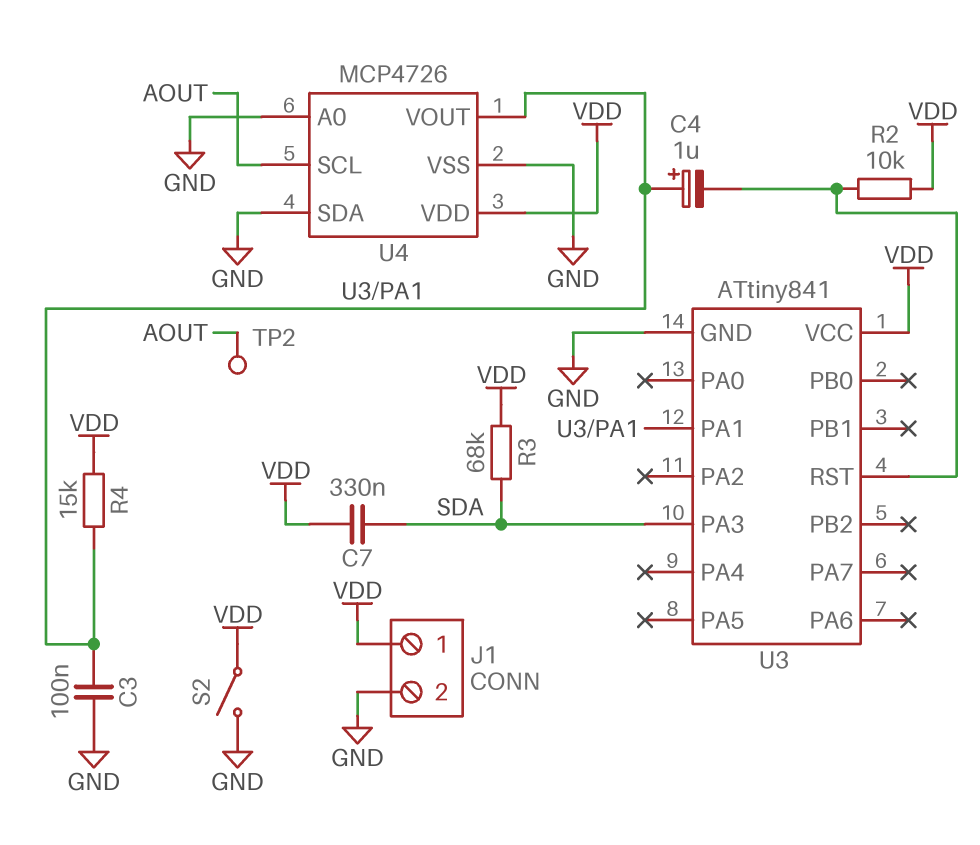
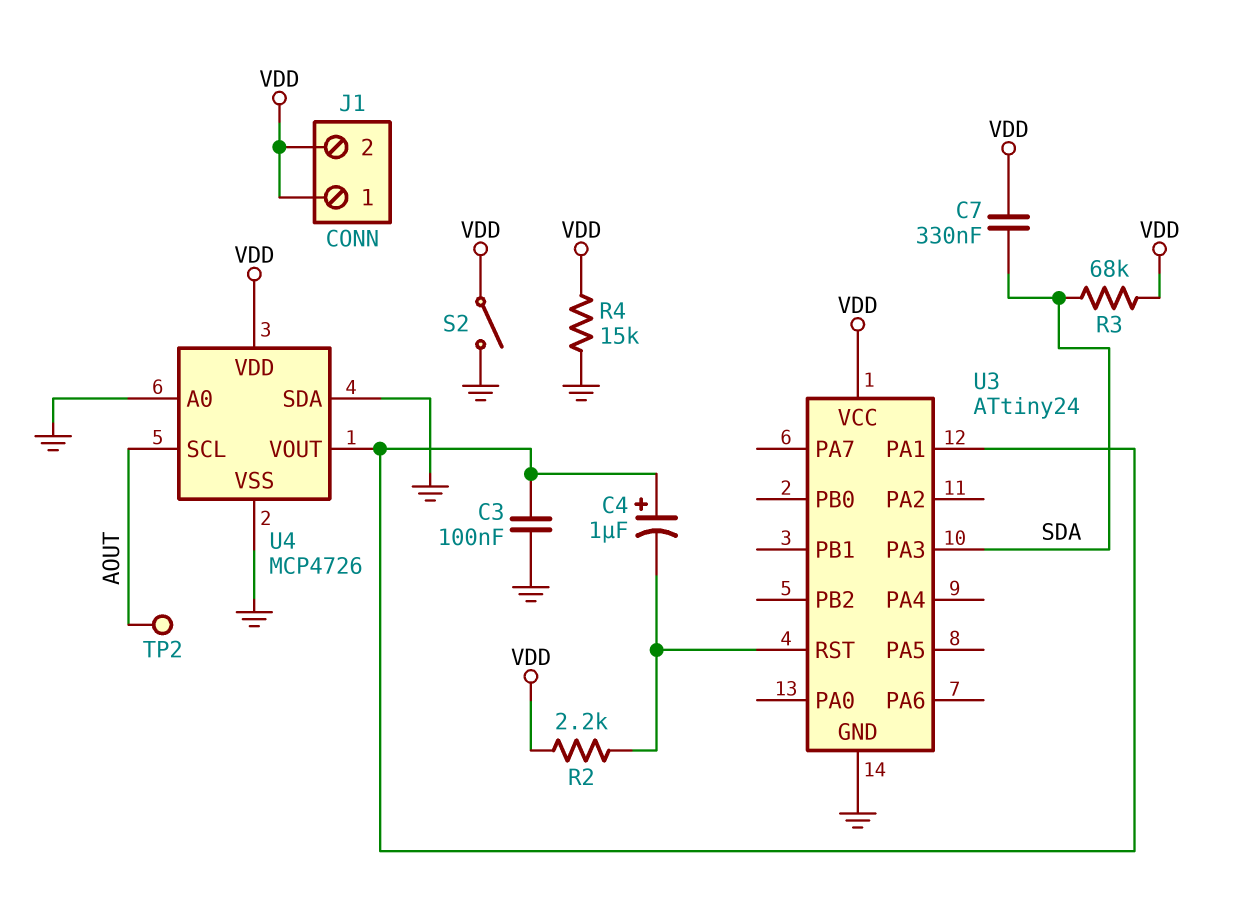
J1 pin 2: GND -> VDD
R2: 10k (U3/RST, VDD) -> 2.2k (U3/RST, VDD)
R4: 15k (U3/PA1, VDD) -> 15k (GND, VDD)
U3: ATtiny841 -> ATtiny24

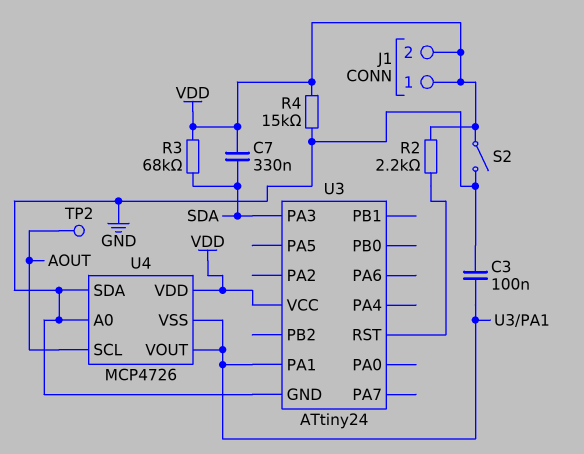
C4: 1uF (plus U3/PA1, minus U3/RST) -> none
U4 pin VSS: GND -> U3/PA1

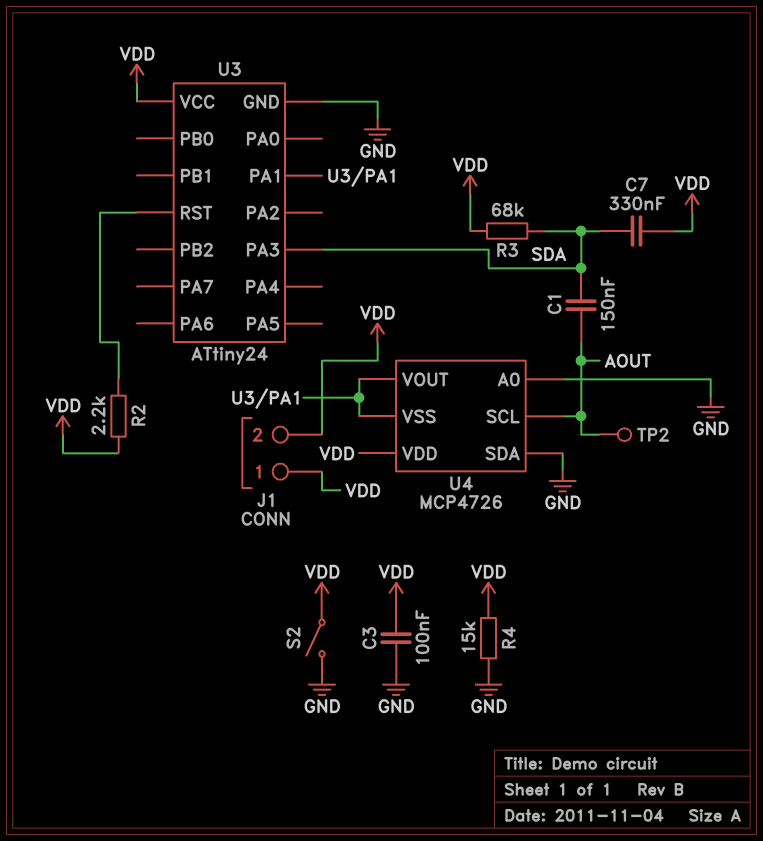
C1: none -> 150nF (AOUT, SDA)
C3: 100nF (GND, U3/PA1) -> 100nF (GND, VDD)

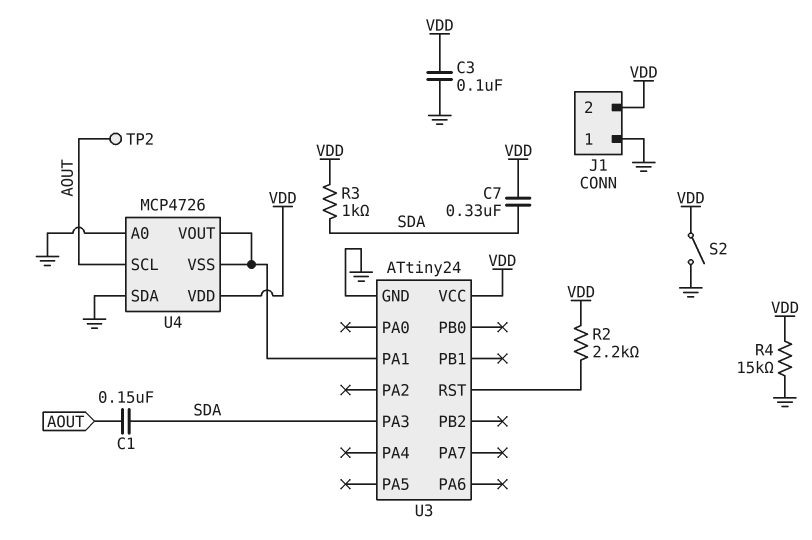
J1 pin 1: VDD -> GND
R3: 68k (SDA, VDD) -> 1k (SDA, VDD)

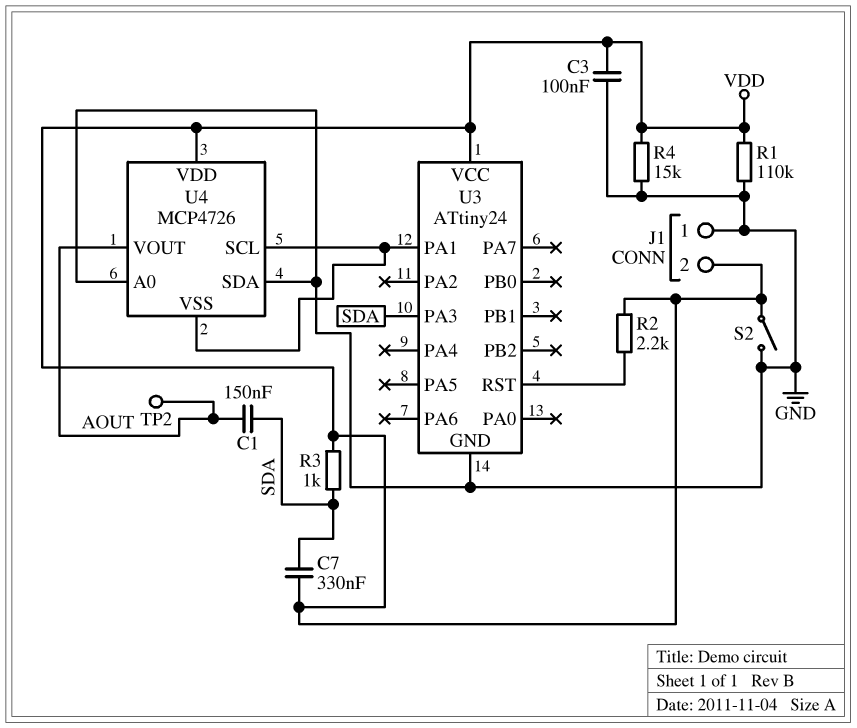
R1: none -> 110k (GND, VDD)
U4 pin SCL: AOUT -> U3/PA1
U4 pin VOUT: U3/PA1 -> AOUT

